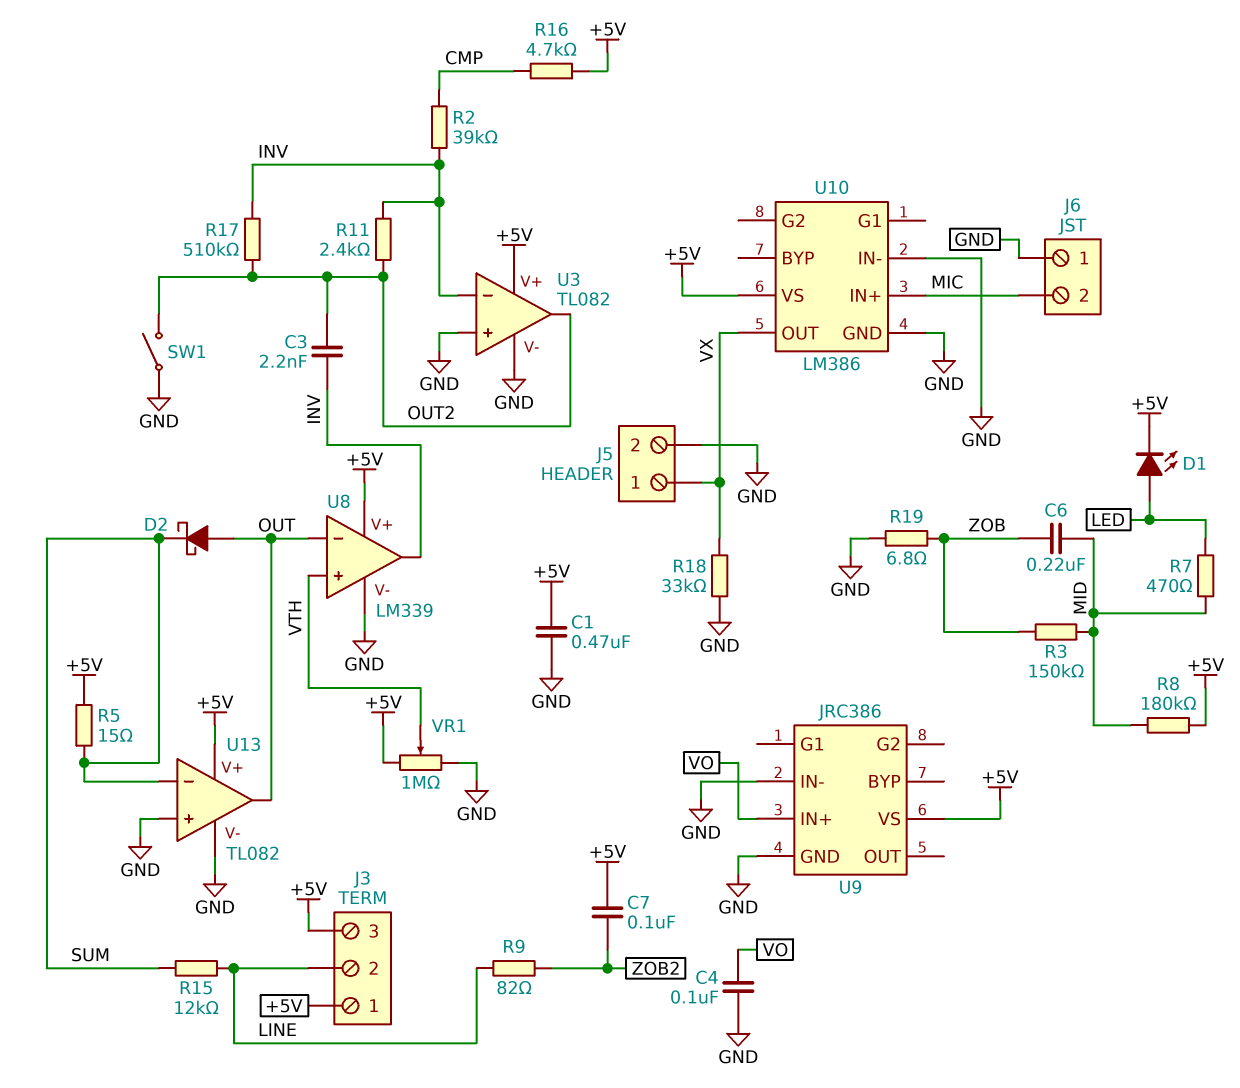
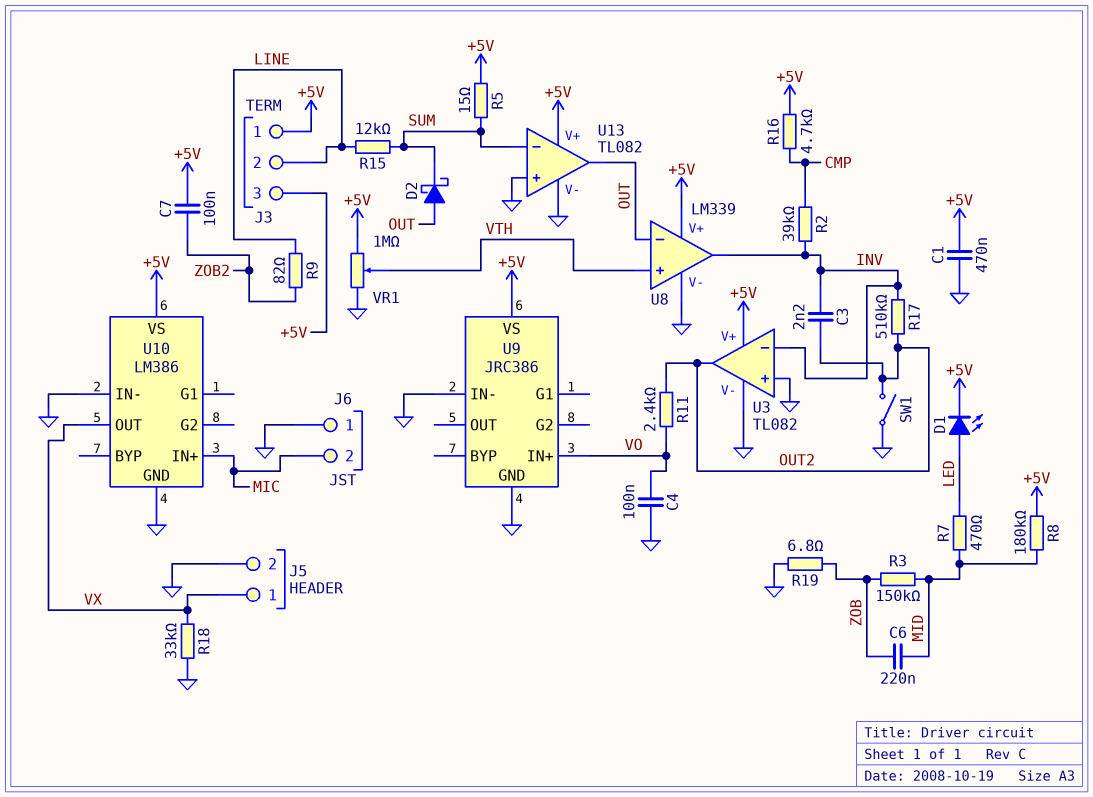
R11: 2.4k (INV, OUT2) -> 2.4k (OUT2, VO)

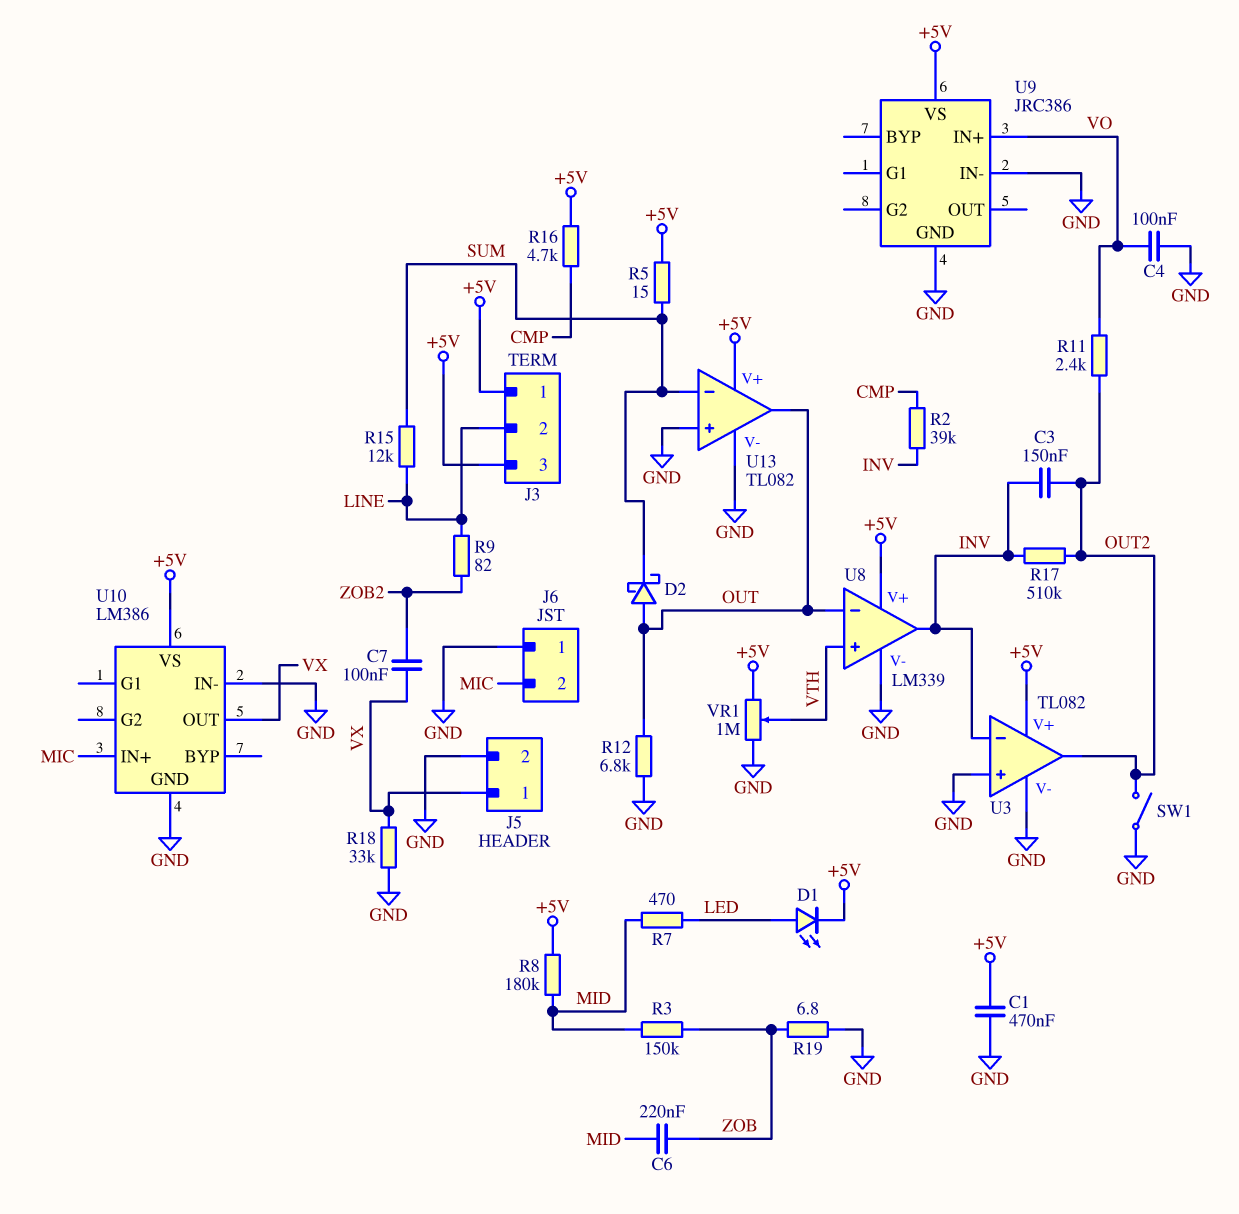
C3: 2.2nF (INV, OUT2) -> 150nF (INV, OUT2)
C7: 100nF (+5V, ZOB2) -> 100nF (VX, ZOB2)
R12: none -> 6.8k (GND, OUT)

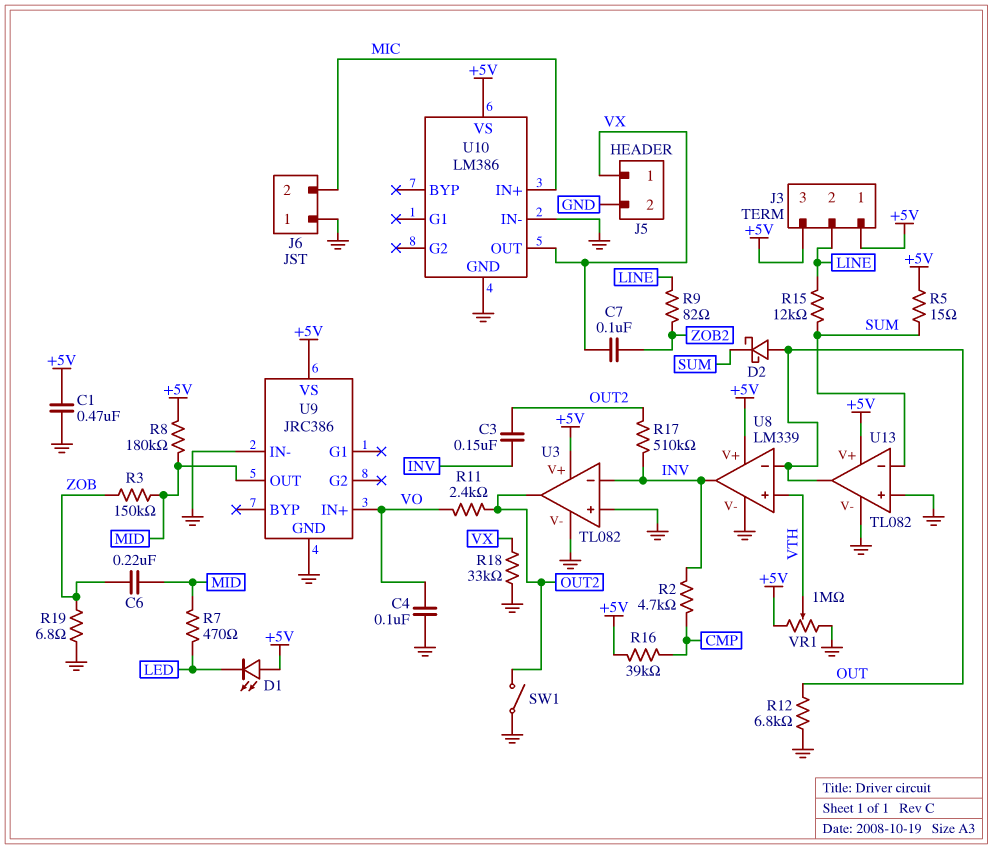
D1: LED (A LED, K +5V) -> LED (A +5V, K LED)
R2: 39k (CMP, INV) -> 4.7k (CMP, INV)
R16: 4.7k (+5V, CMP) -> 39k (+5V, CMP)
U9 pin OUT: none -> MID

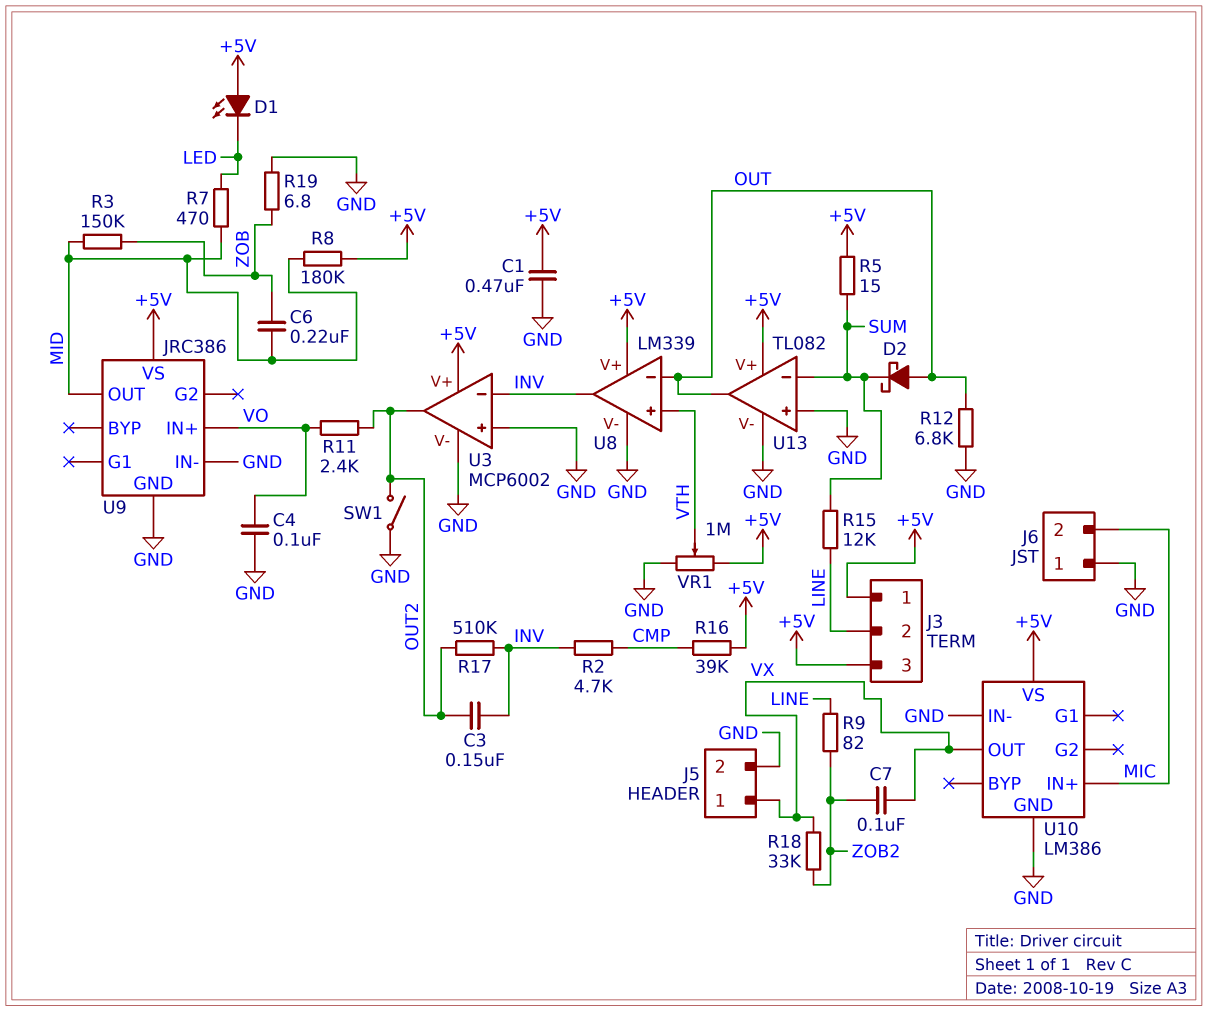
R18: 33k (GND, VX) -> 33k (VX, ZOB2)
U3: TL082 -> MCP6002

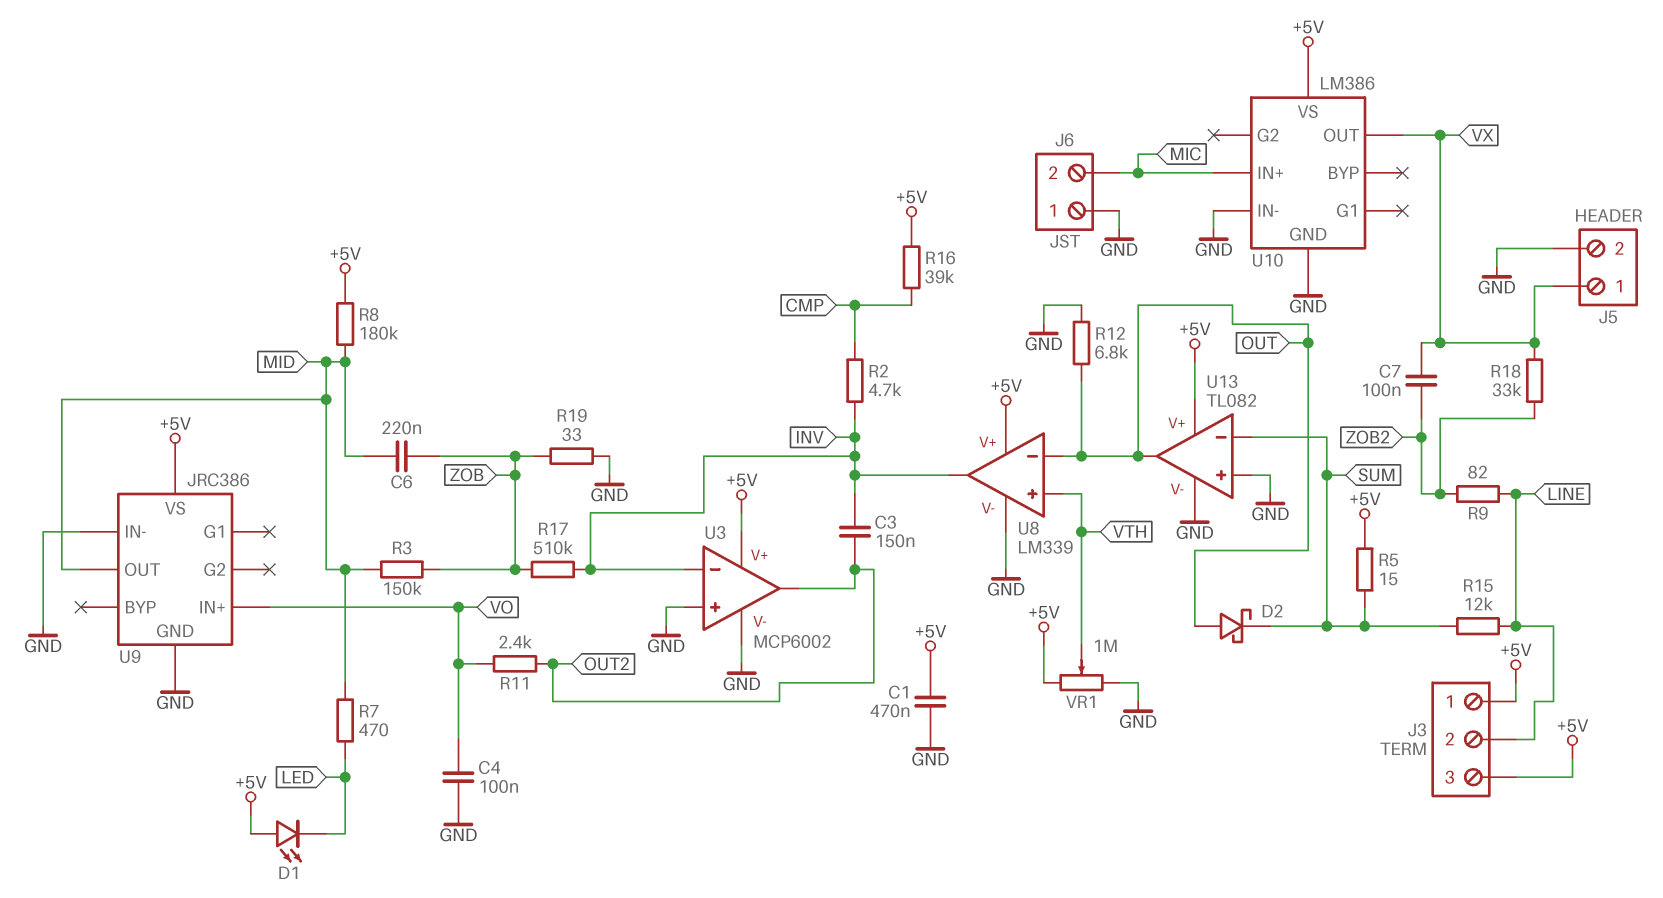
R17: 510k (INV, OUT2) -> 510k (INV, ZOB)
R19: 6.8 (GND, ZOB) -> 33 (GND, ZOB)
SW1: switch (GND, OUT2) -> none

